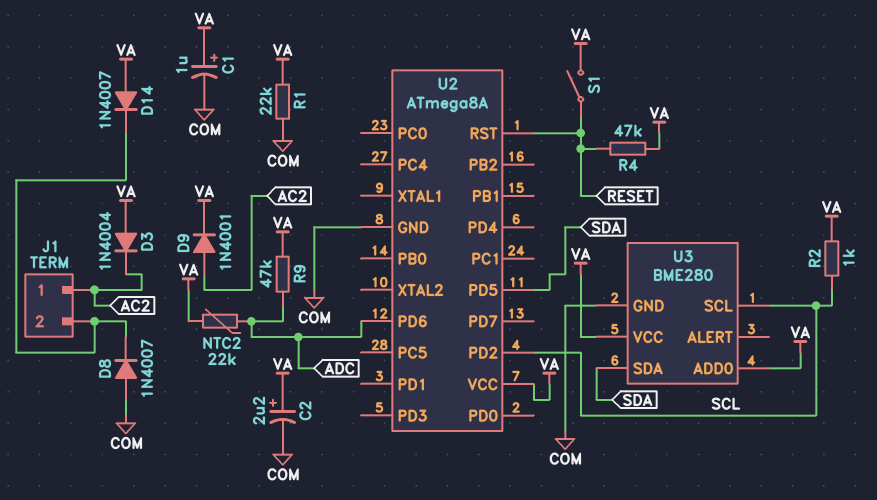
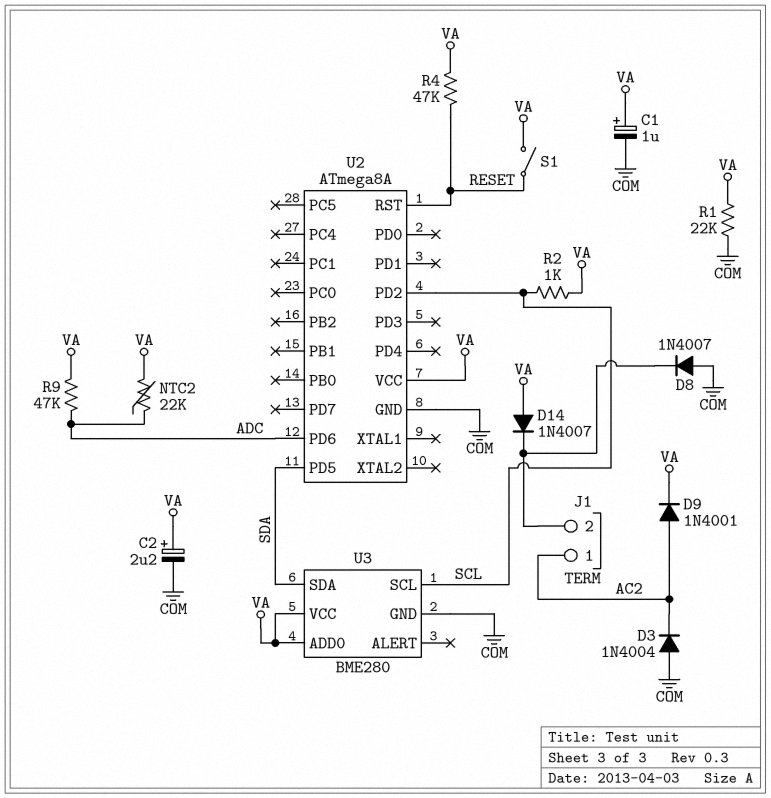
D3: diode 1N4004 (A VA, K AC2) -> diode 1N4004 (A COM, K AC2)

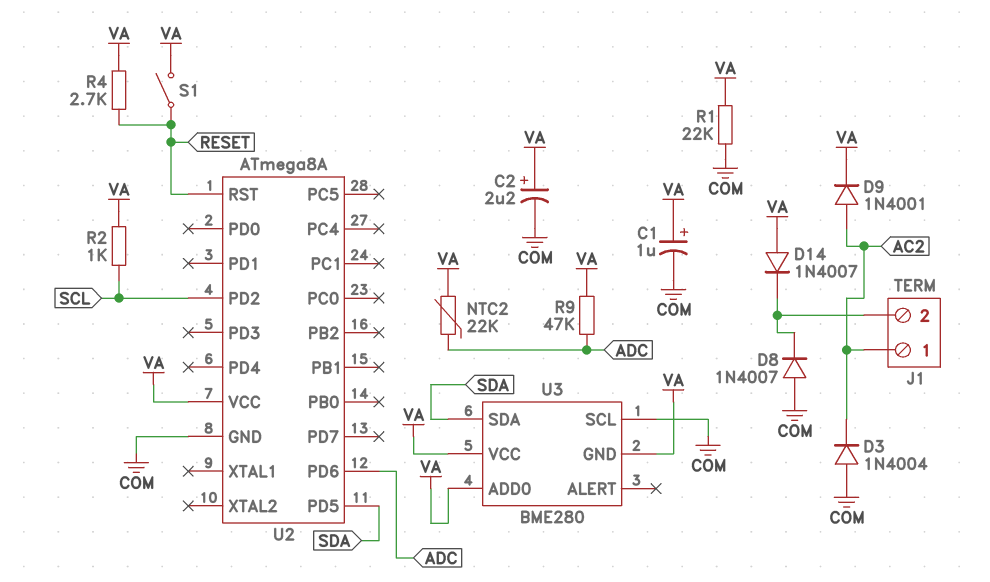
R4: 47k (RESET, VA) -> 2.7k (RESET, VA)
U3 pin GND: COM -> VA
U3 pin SCL: SCL -> COM

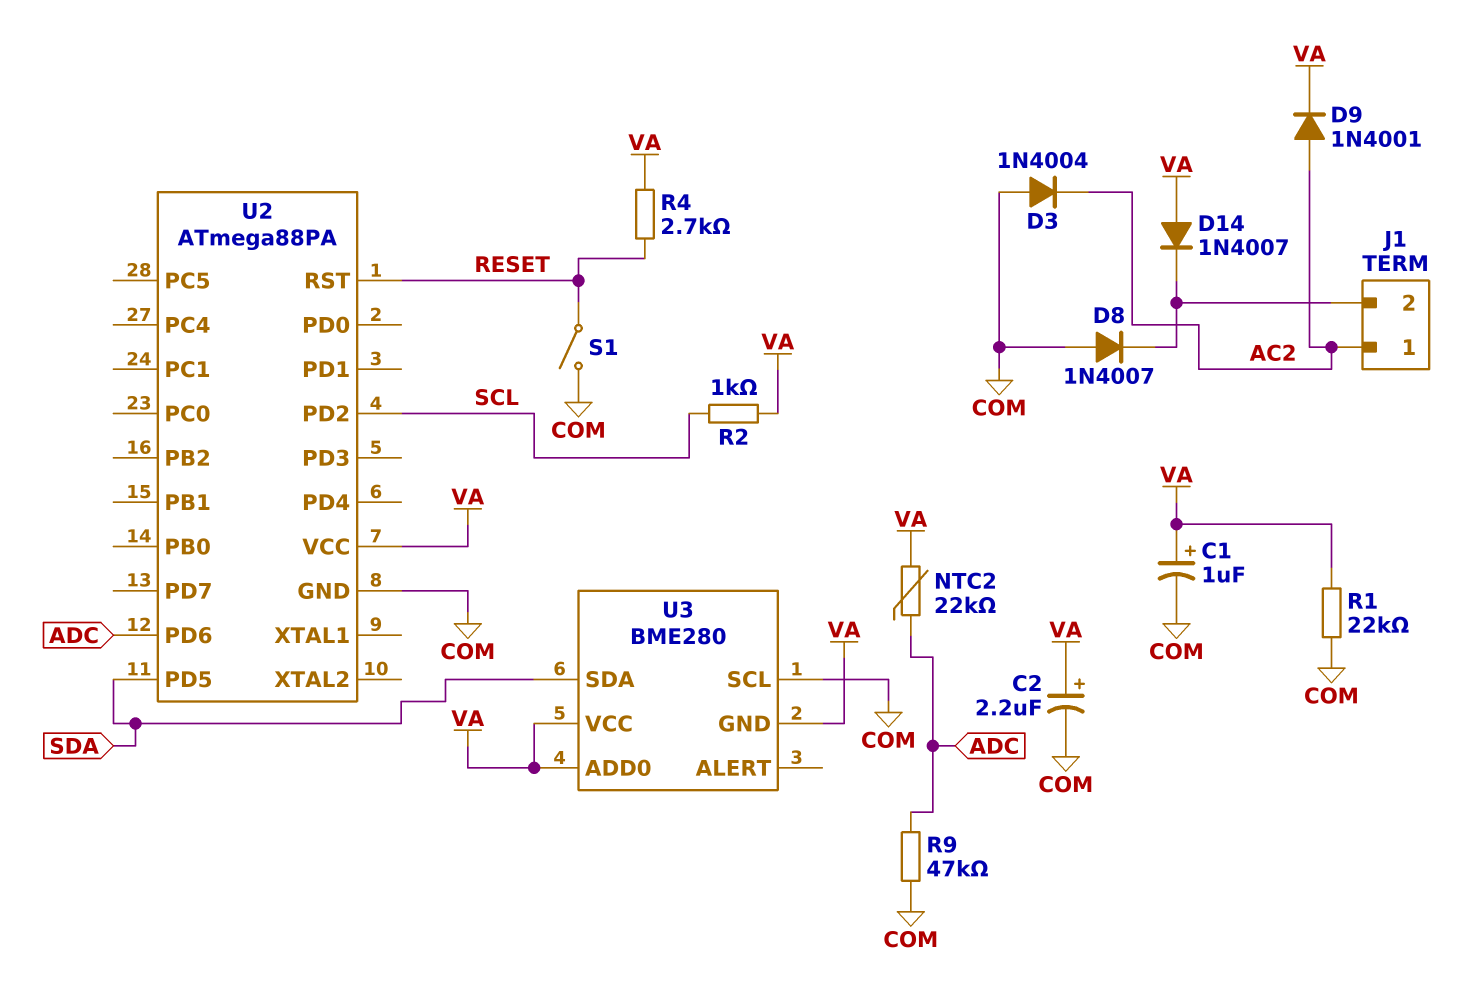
R9: 47k (ADC, VA) -> 47k (ADC, COM)
S1: switch (RESET, VA) -> switch (COM, RESET)
U2: ATmega8A -> ATmega88PA

